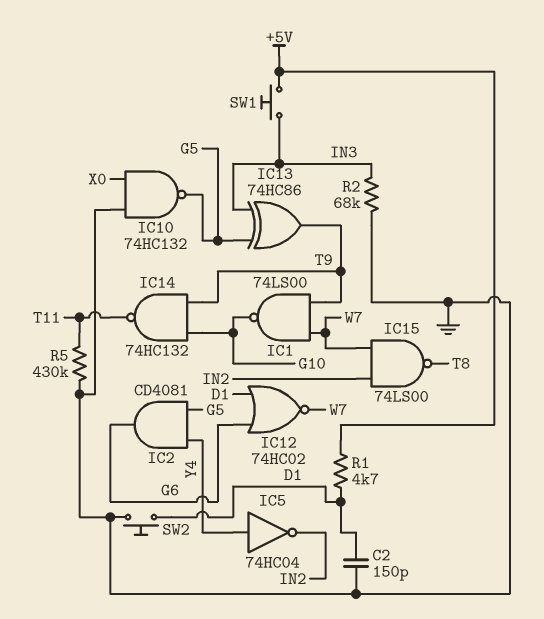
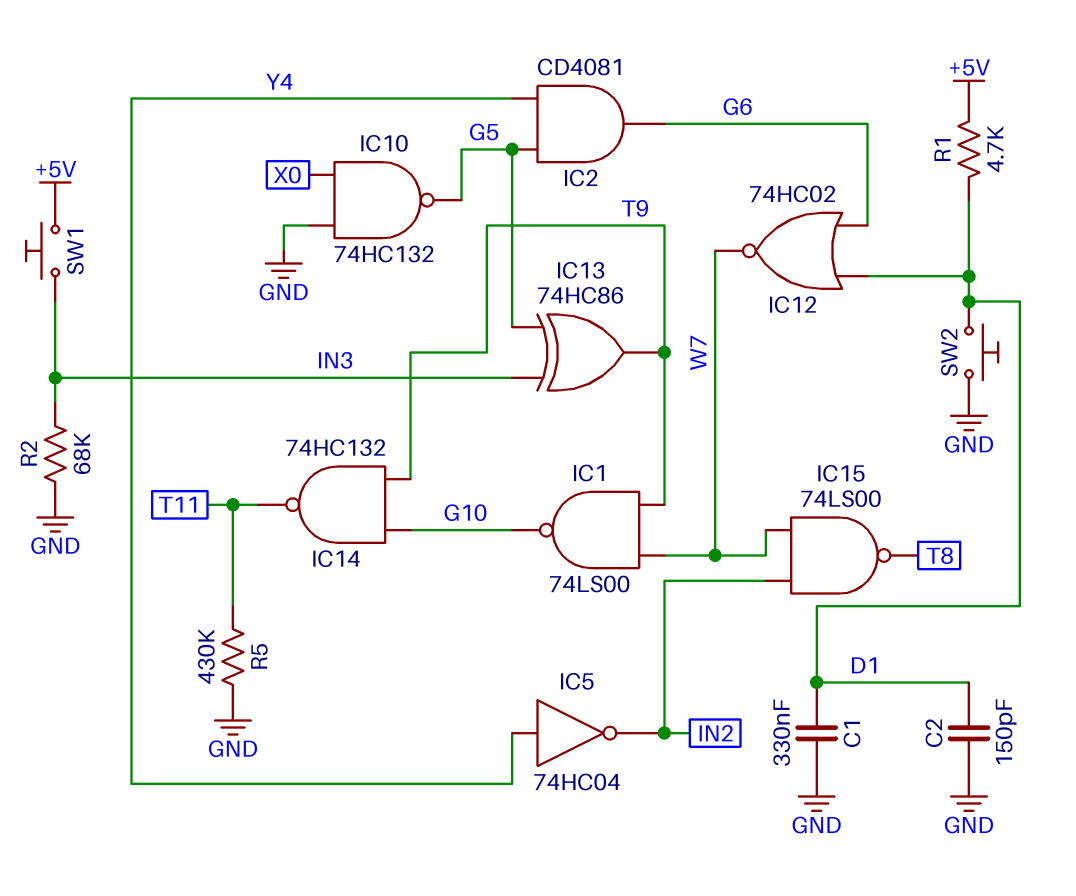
C1: none -> 330nF (D1, GND)

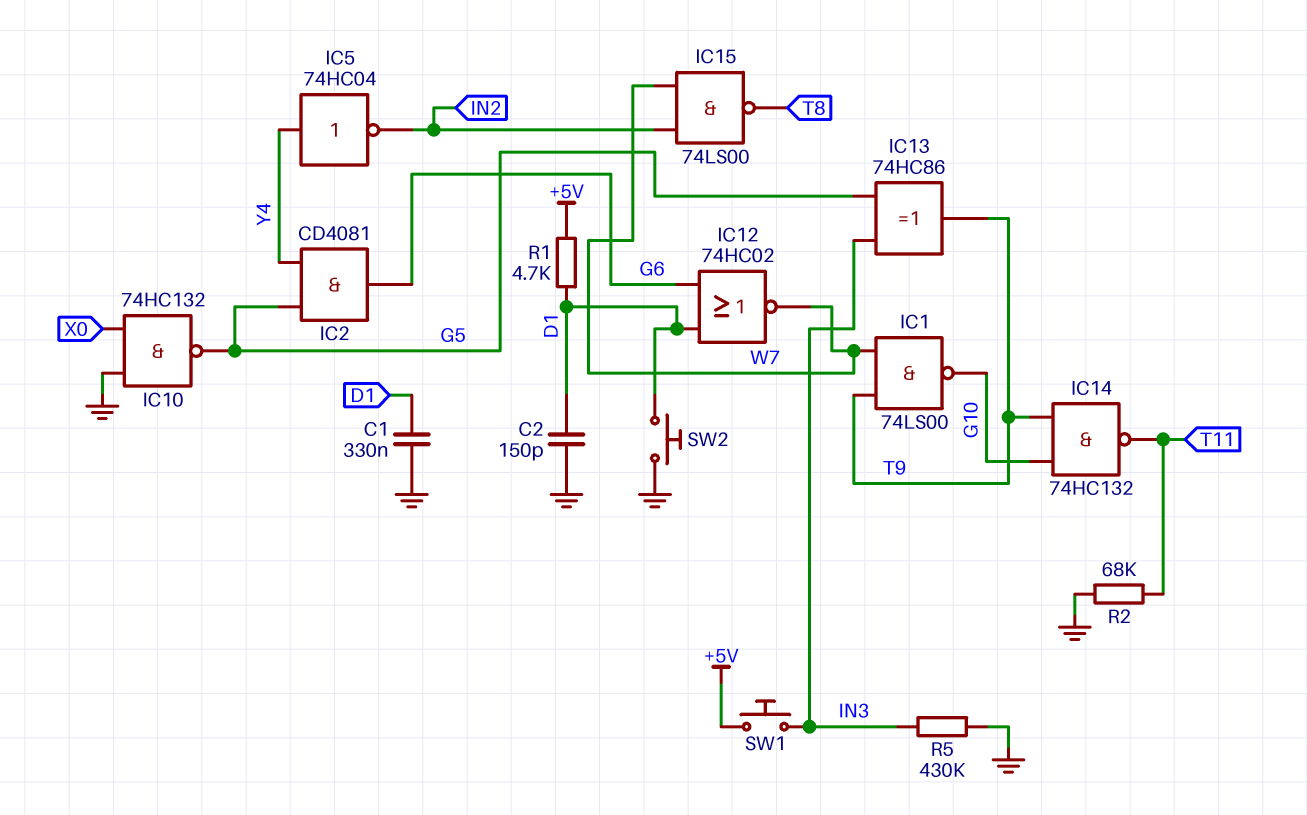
R2: 68k (GND, IN3) -> 68k (GND, T11)
R5: 430k (GND, T11) -> 430k (GND, IN3)

